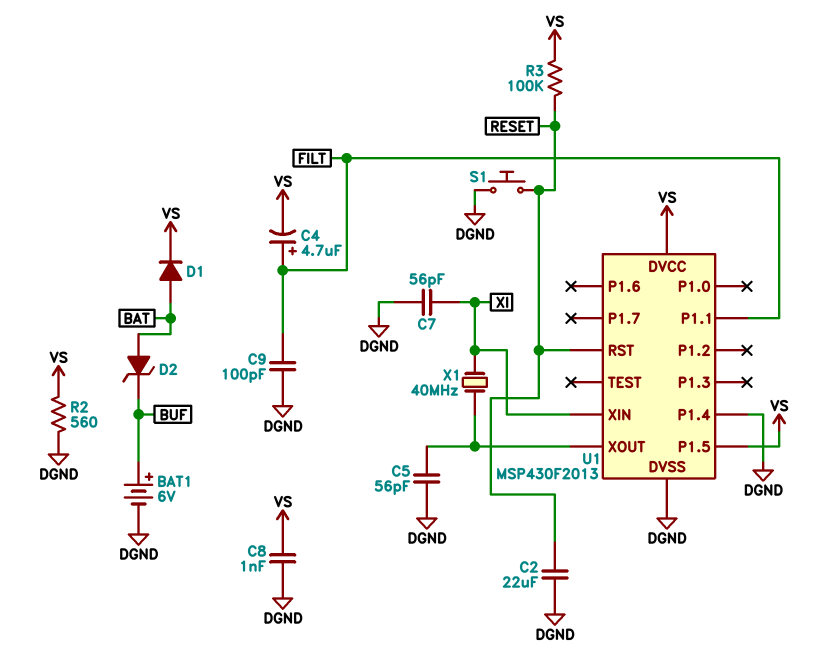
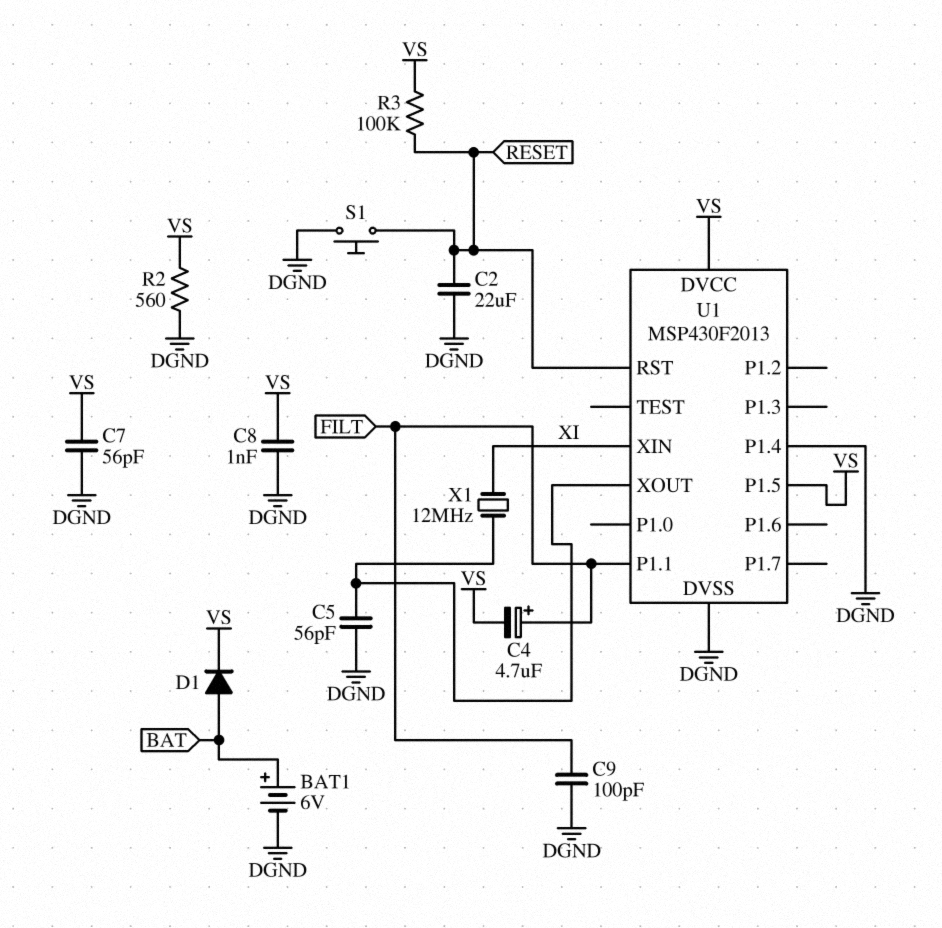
BAT1: 6V (plus BUF, minus DGND) -> 6V (plus BAT, minus DGND)
C7: 56pF (DGND, XI) -> 56pF (DGND, VS)
D2: zener (A BAT, K BUF) -> none
X1: 40MHz (U1/XOUT, XI) -> 12MHz (U1/XOUT, XI)

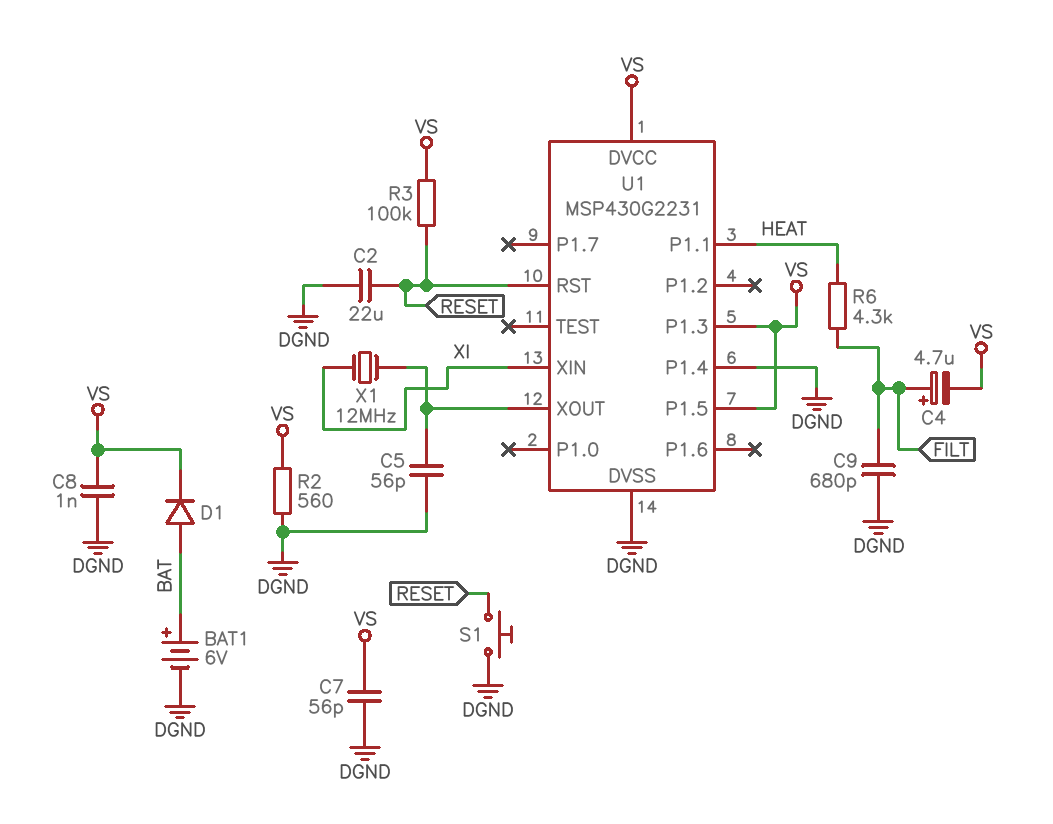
C9: 100pF (DGND, FILT) -> 680pF (DGND, FILT)
R6: none -> 4.3k (FILT, HEAT)
U1: MSP430F2013 -> MSP430G2231
U1 pin P1.1: FILT -> HEAT
U1 pin P1.3: none -> VS

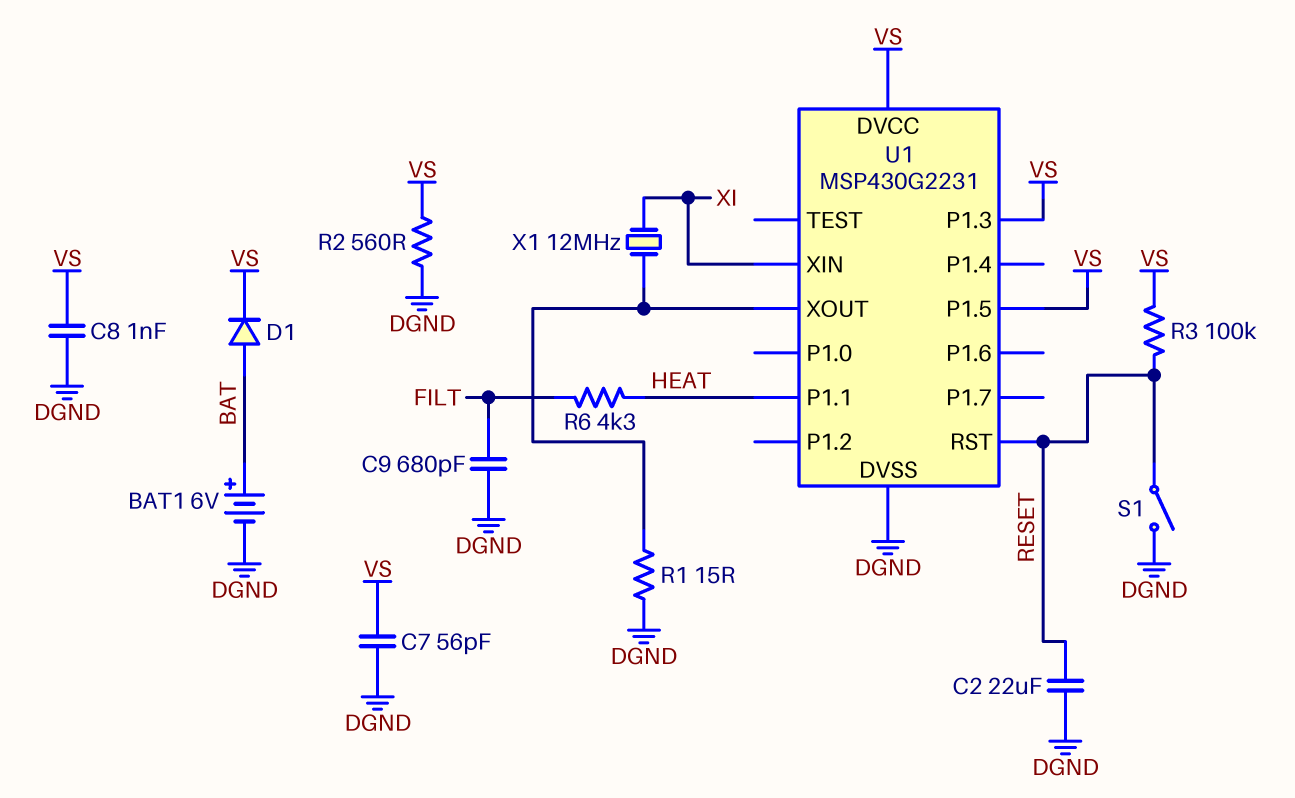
C4: 4.7uF (plus FILT, minus VS) -> none
C5: 56pF (DGND, U1/XOUT) -> none
R1: none -> 15 (DGND, U1/XOUT)
S1: button (DGND, RESET) -> switch (DGND, RESET)
U1 pin P1.4: DGND -> none

